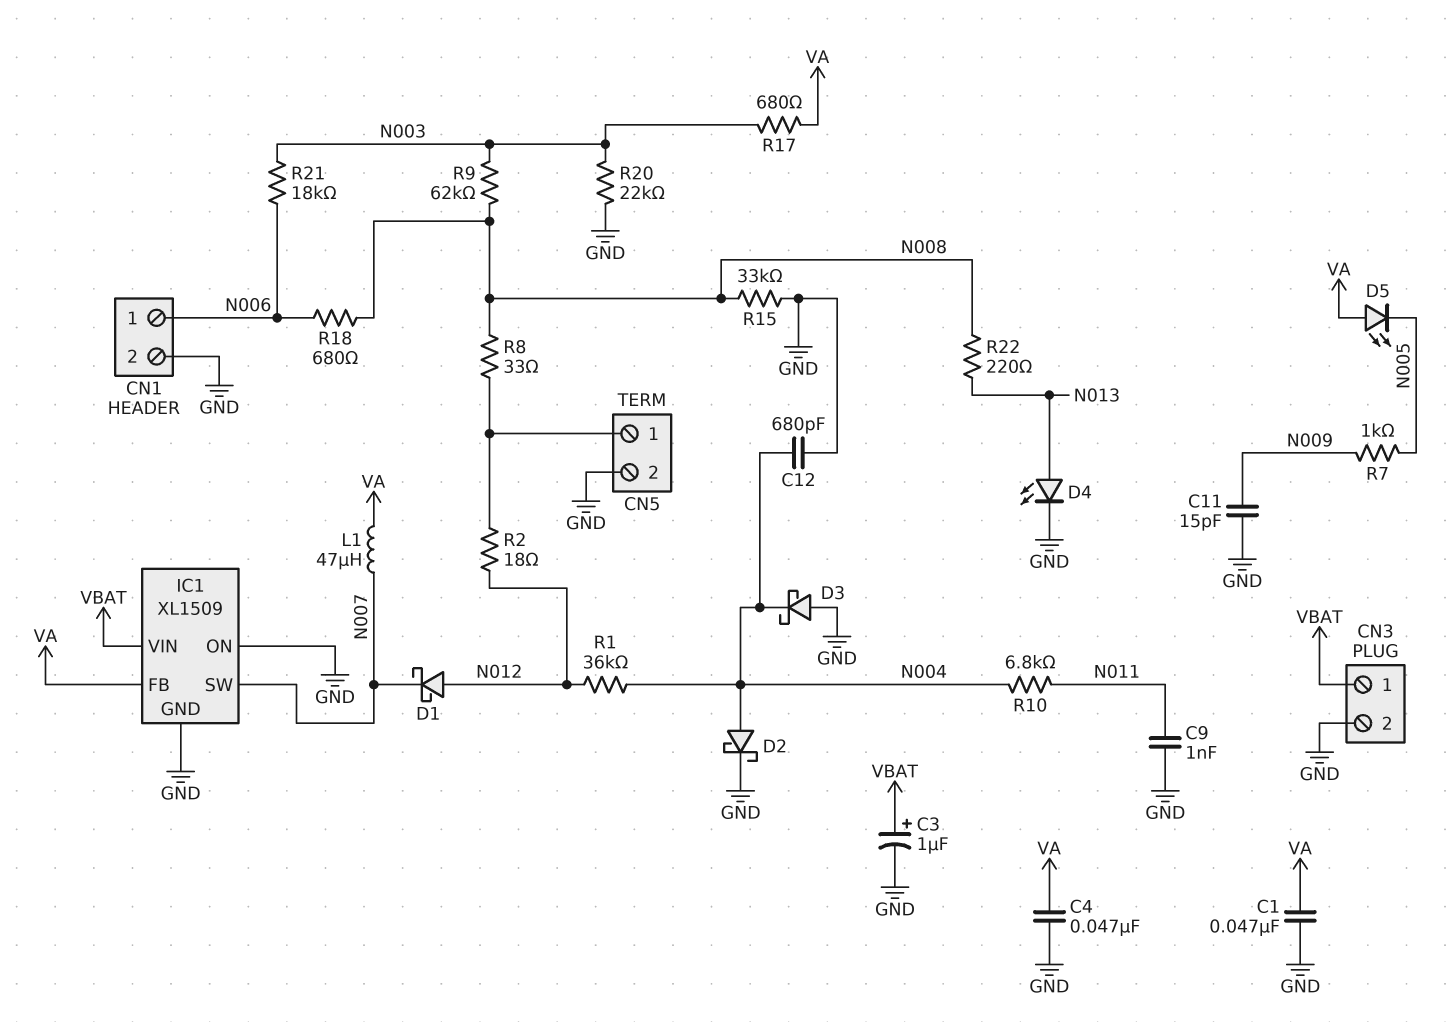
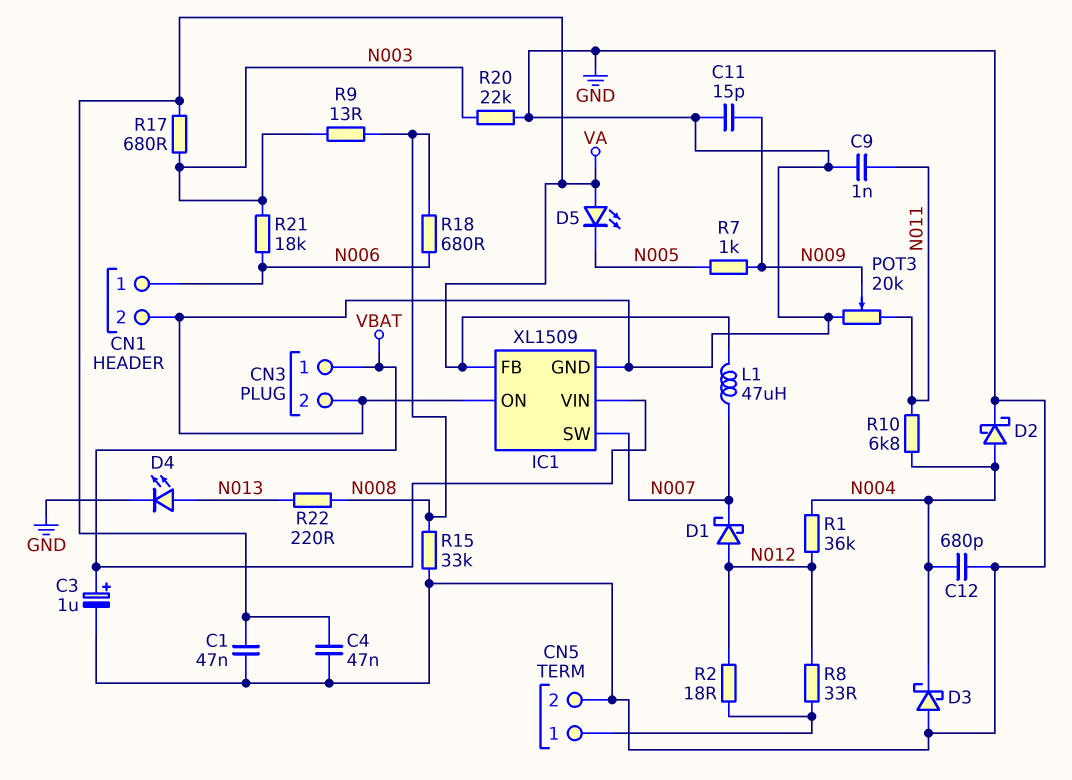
POT3: none -> 20k (GND, N011, wiper N009)
R8: 33 (CN5/1, N008) -> 33 (CN5/1, N012)
R9: 62k (N003, N008) -> 13 (N003, N008)

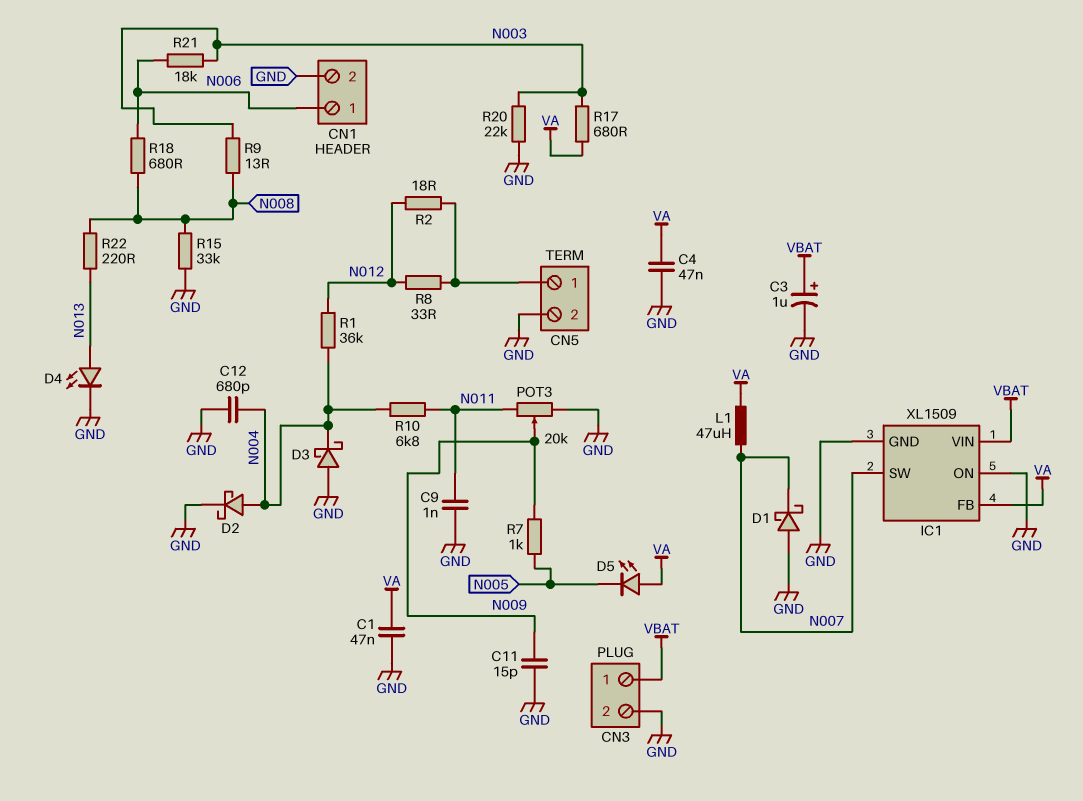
D1: schottky (A N012, K N007) -> schottky (A GND, K N007)

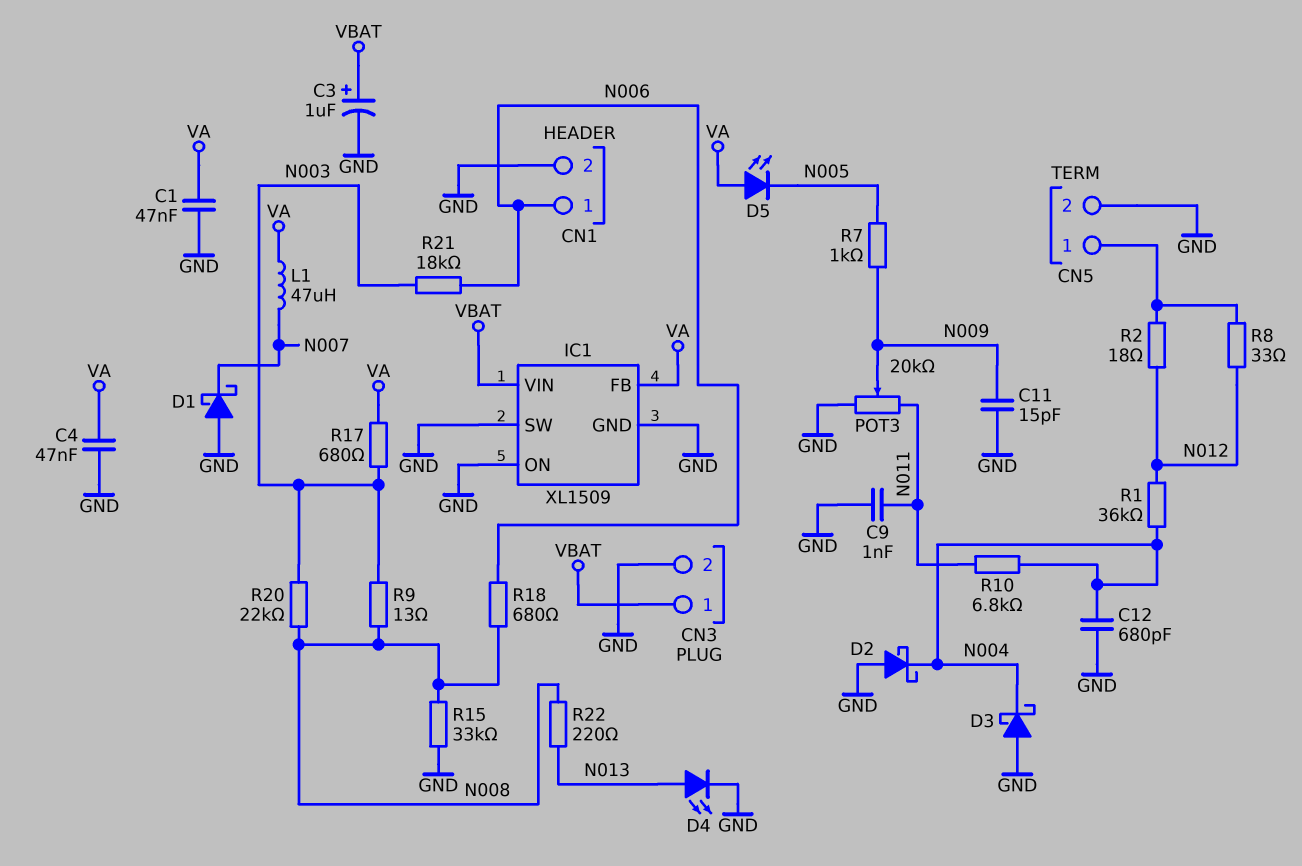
D2: schottky (A N004, K GND) -> schottky (A GND, K N004)
IC1 pin SW: N007 -> GND
R20: 22k (GND, N003) -> 22k (N003, N008)

